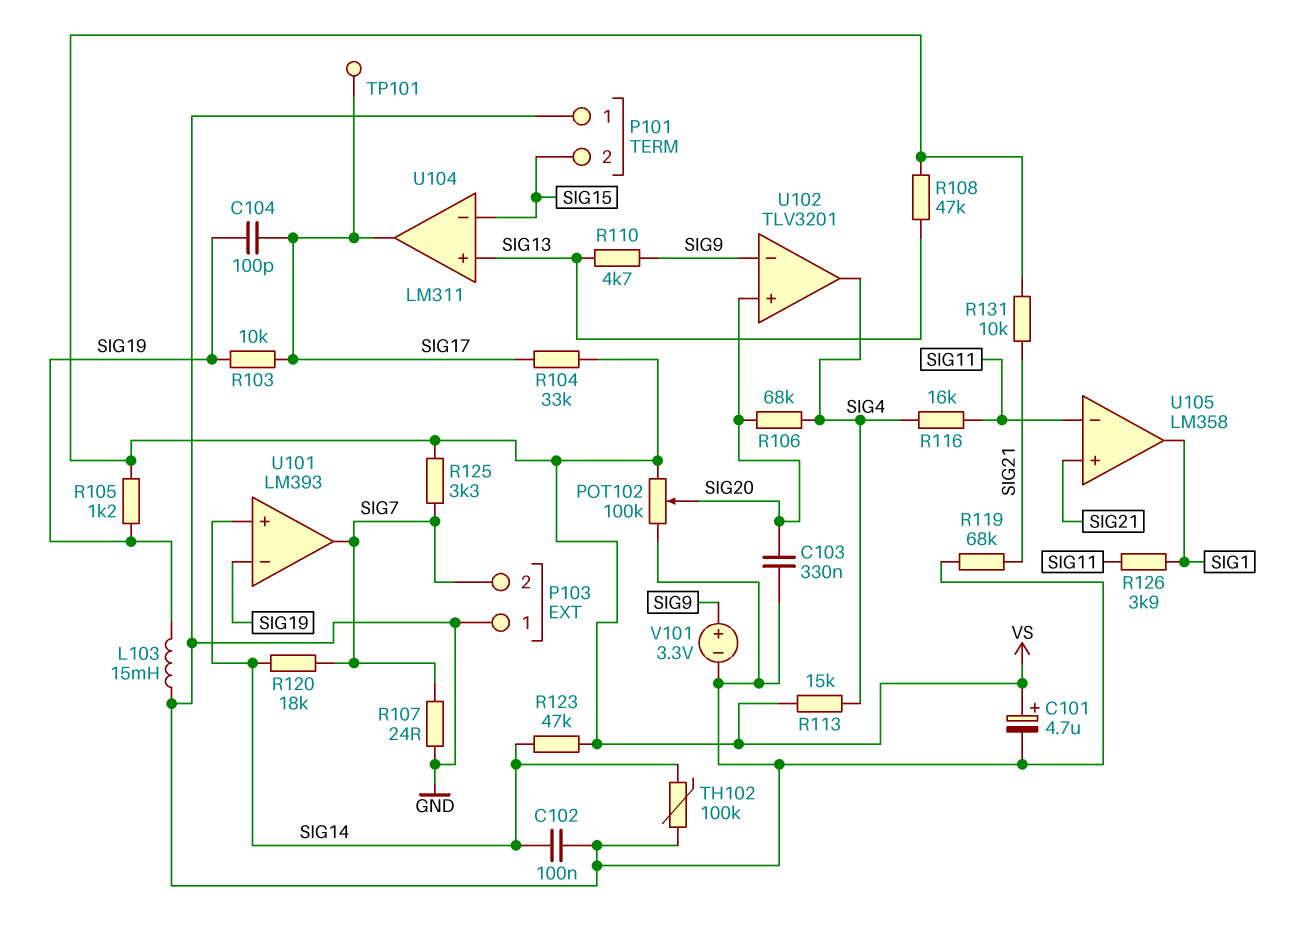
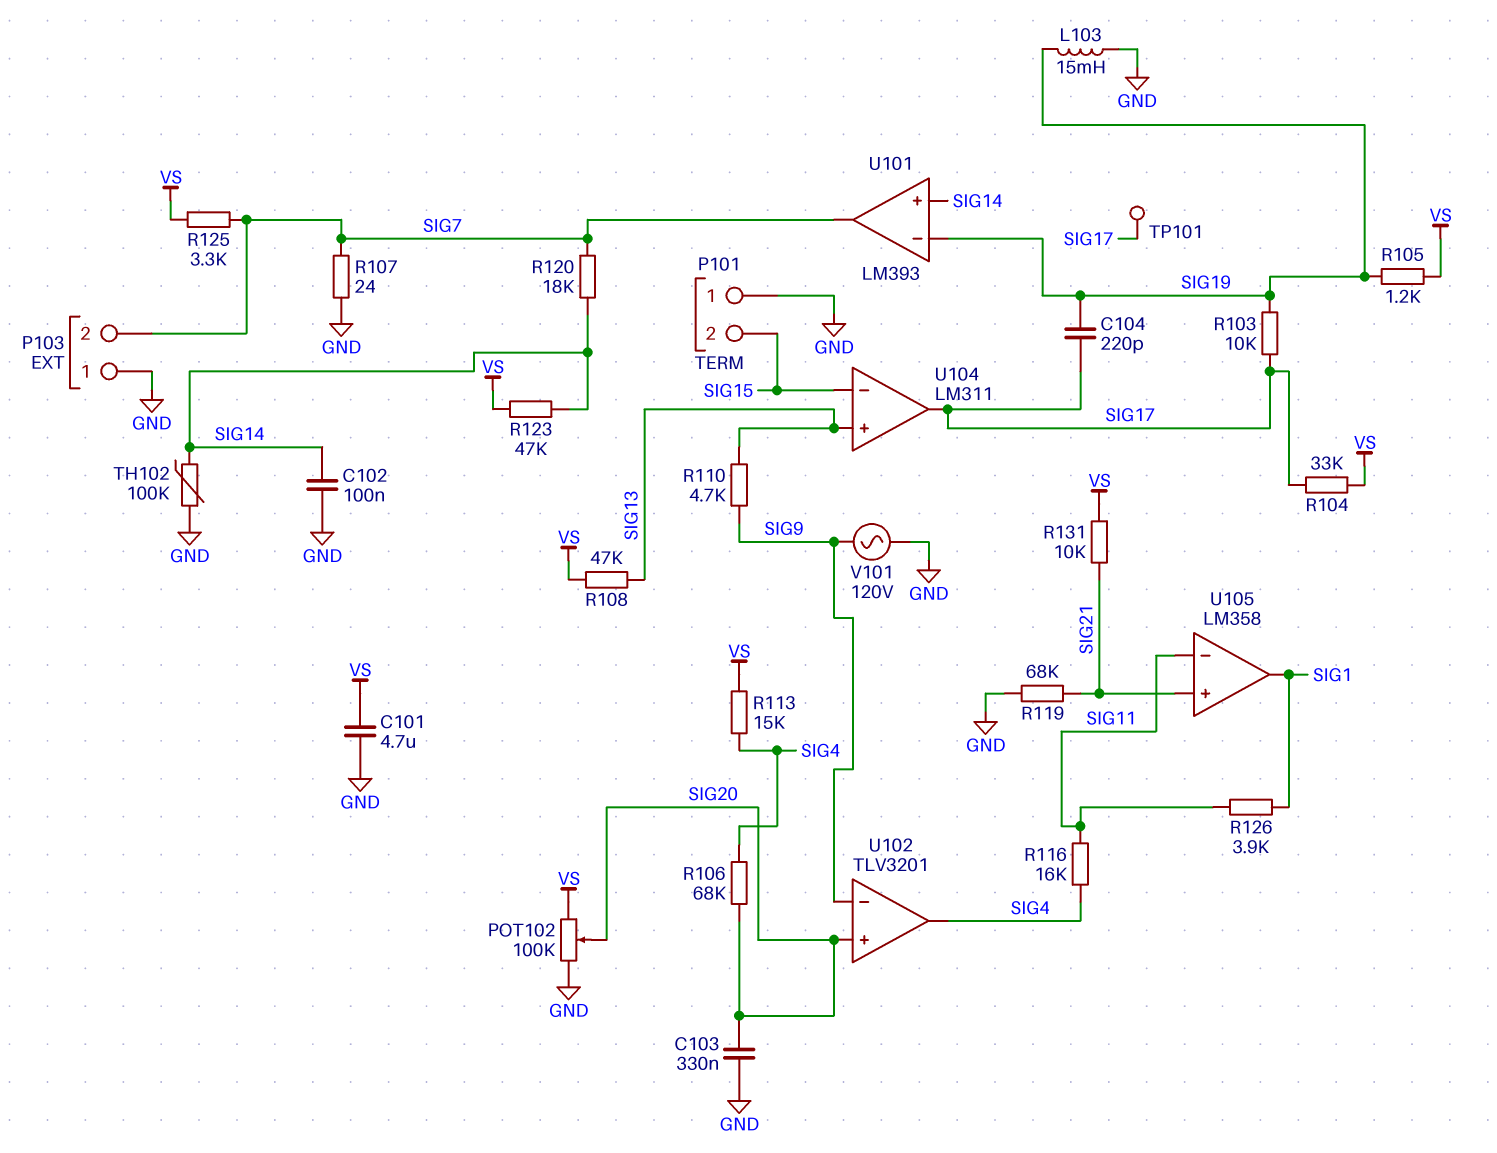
C101: 4.7uF (plus VS, minus GND) -> 4.7uF (GND, VS)
C104: 100pF (SIG17, SIG19) -> 220pF (SIG17, SIG19)
V101: 3.3V (plus SIG9, minus GND) -> AC 120V (GND, SIG9)

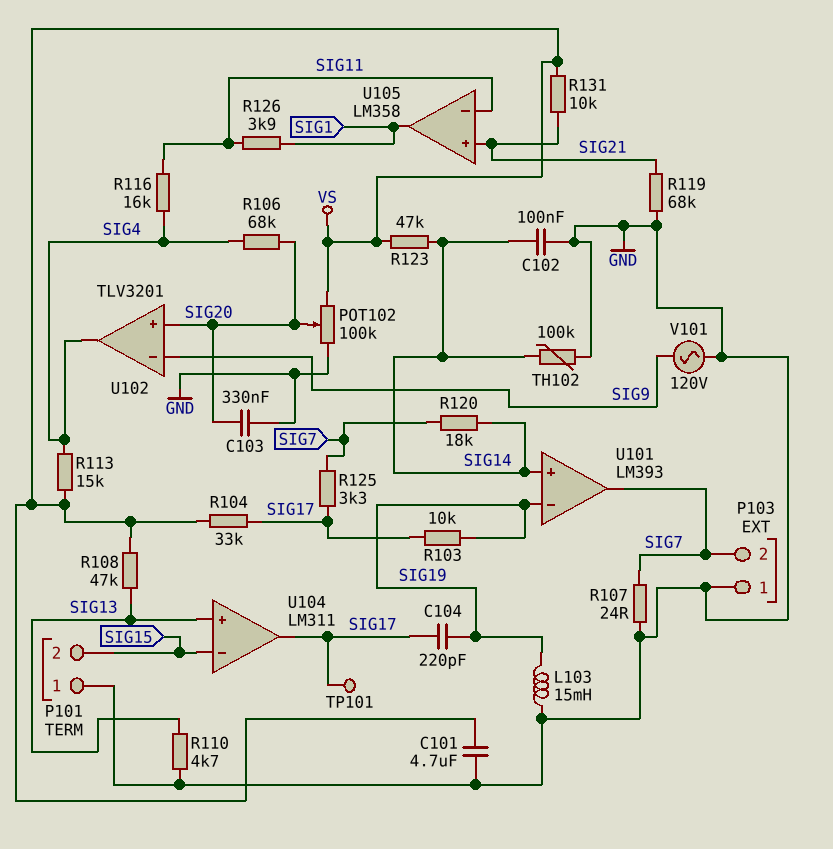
R105: 1.2k (SIG19, VS) -> none
R110: 4.7k (SIG9, SIG13) -> 4.7k (GND, SIG13)
R125: 3.3k (SIG7, VS) -> 3.3k (SIG7, SIG17)

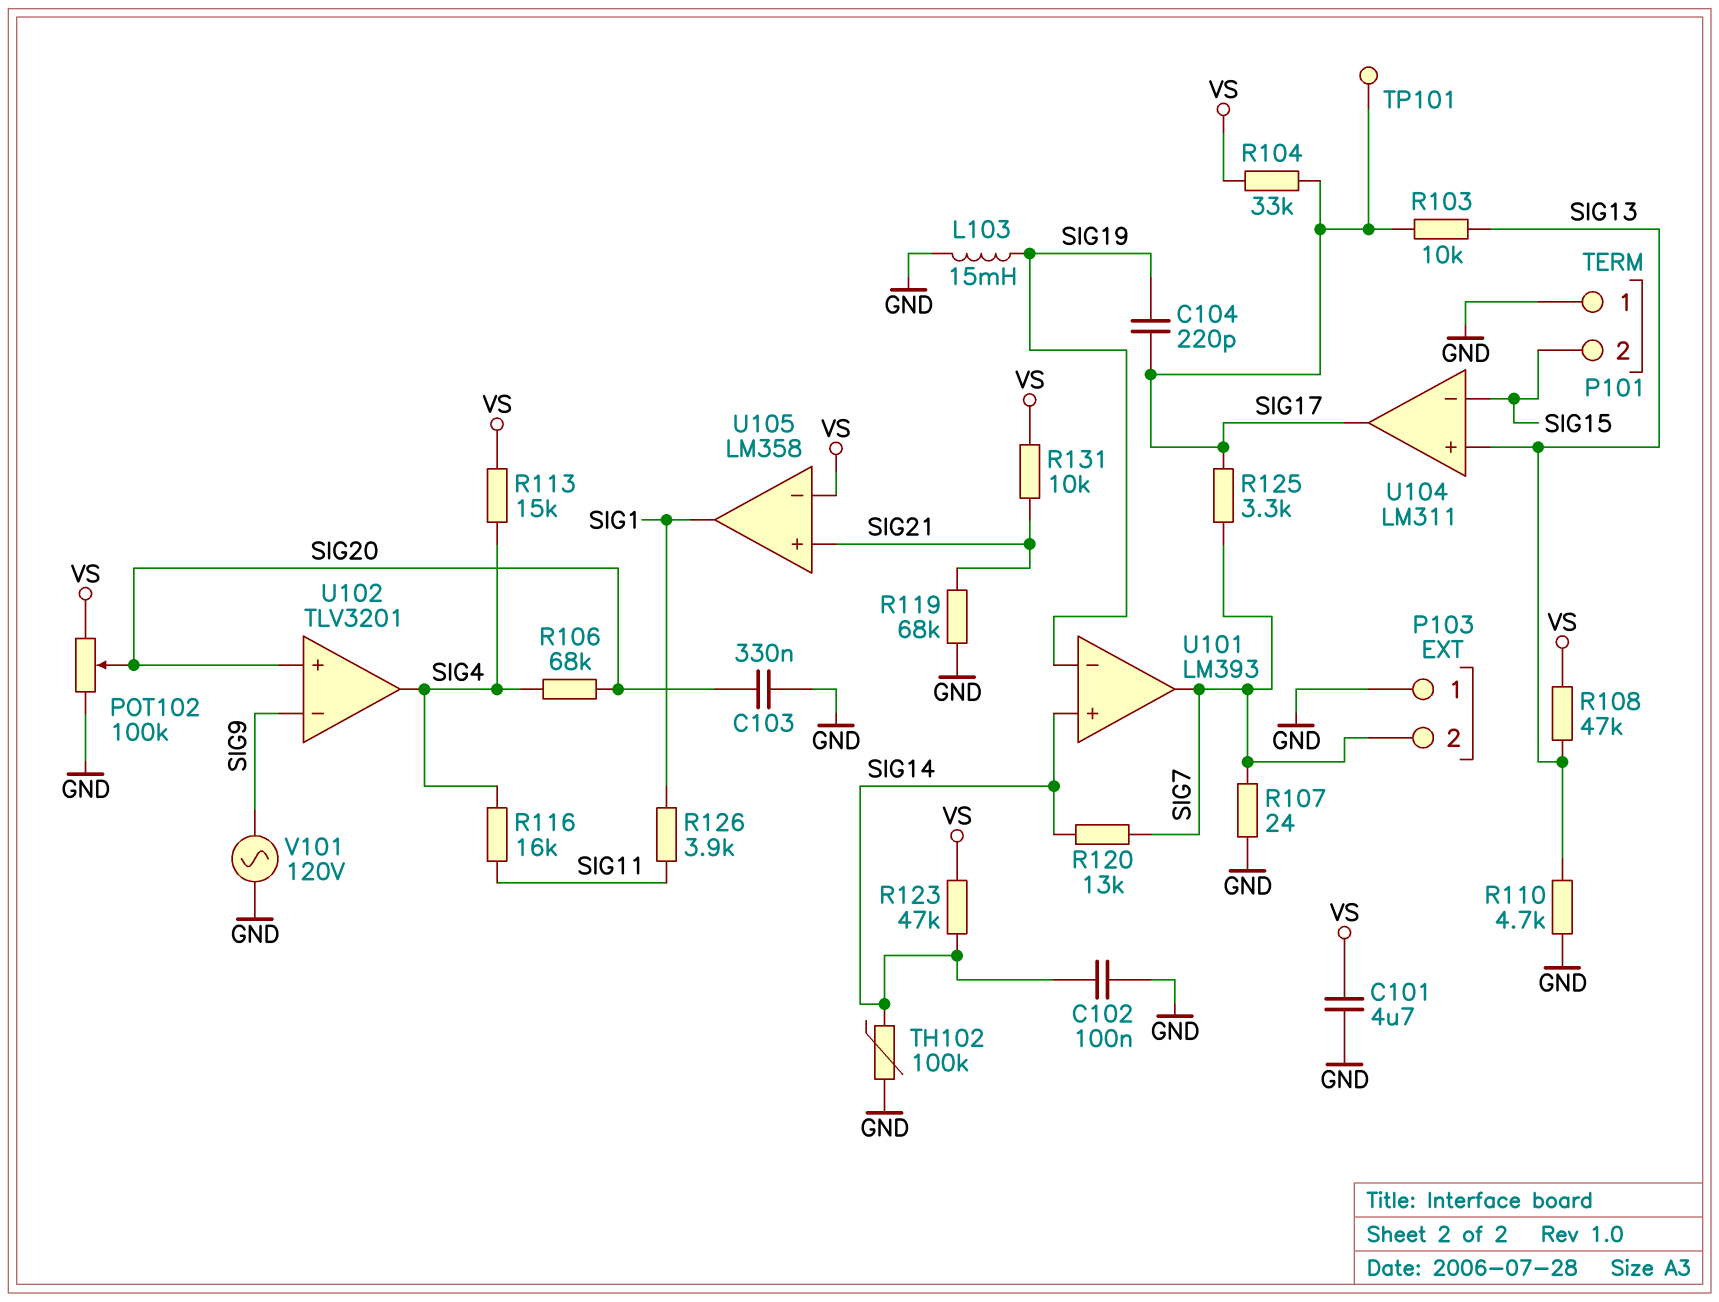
R103: 10k (SIG17, SIG19) -> 10k (SIG13, SIG17)
R120: 18k (SIG7, SIG14) -> 13k (SIG7, SIG14)
U105 pin in-: SIG11 -> VS

